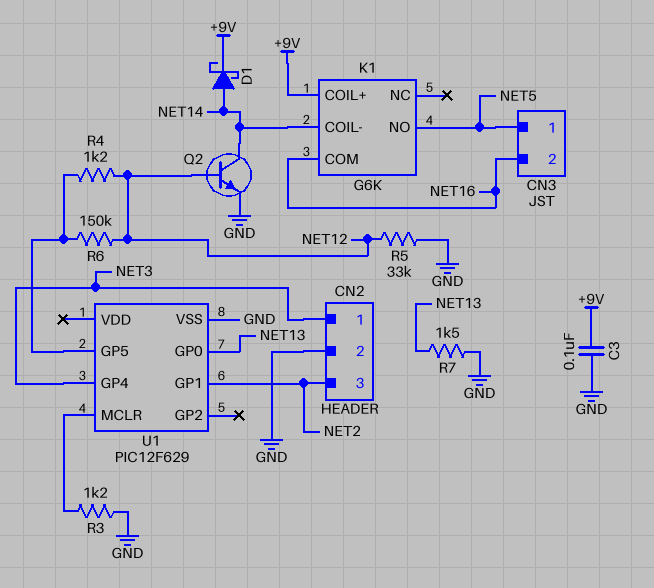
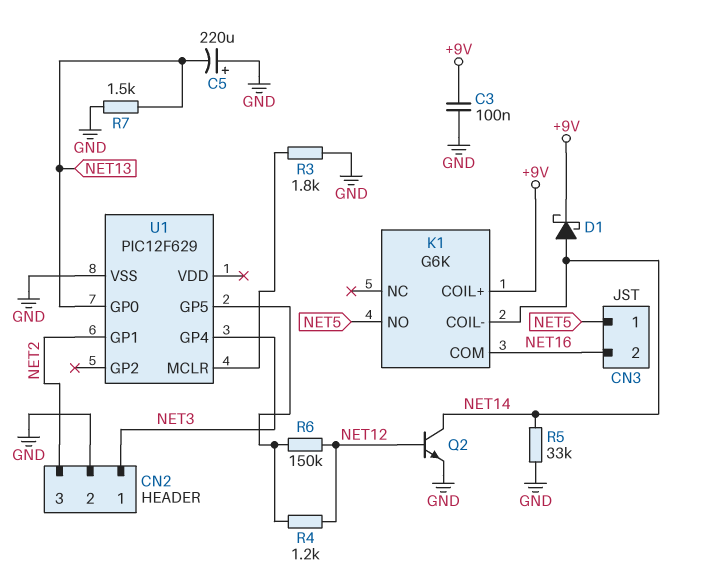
C5: none -> 220uF (plus GND, minus NET13)
R3: 1.2k (GND, U1/MCLR) -> 1.8k (GND, U1/MCLR)
R5: 33k (GND, NET12) -> 33k (GND, NET14)

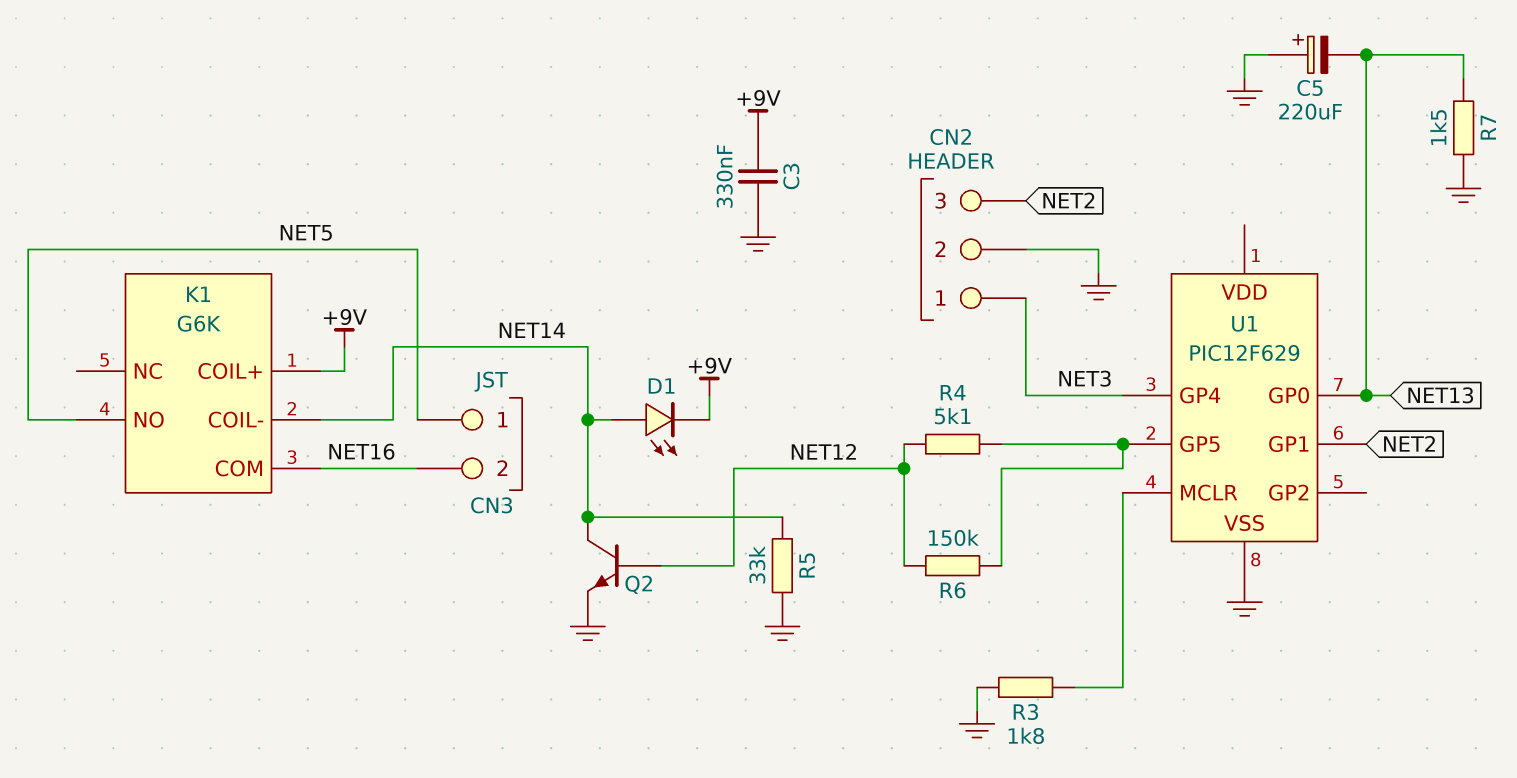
C3: 100nF (+9V, GND) -> 330nF (+9V, GND)
D1: schottky (A NET14, K +9V) -> LED (A NET14, K +9V)
R4: 1.2k (NET12, U1/GP5) -> 5.1k (NET12, U1/GP5)

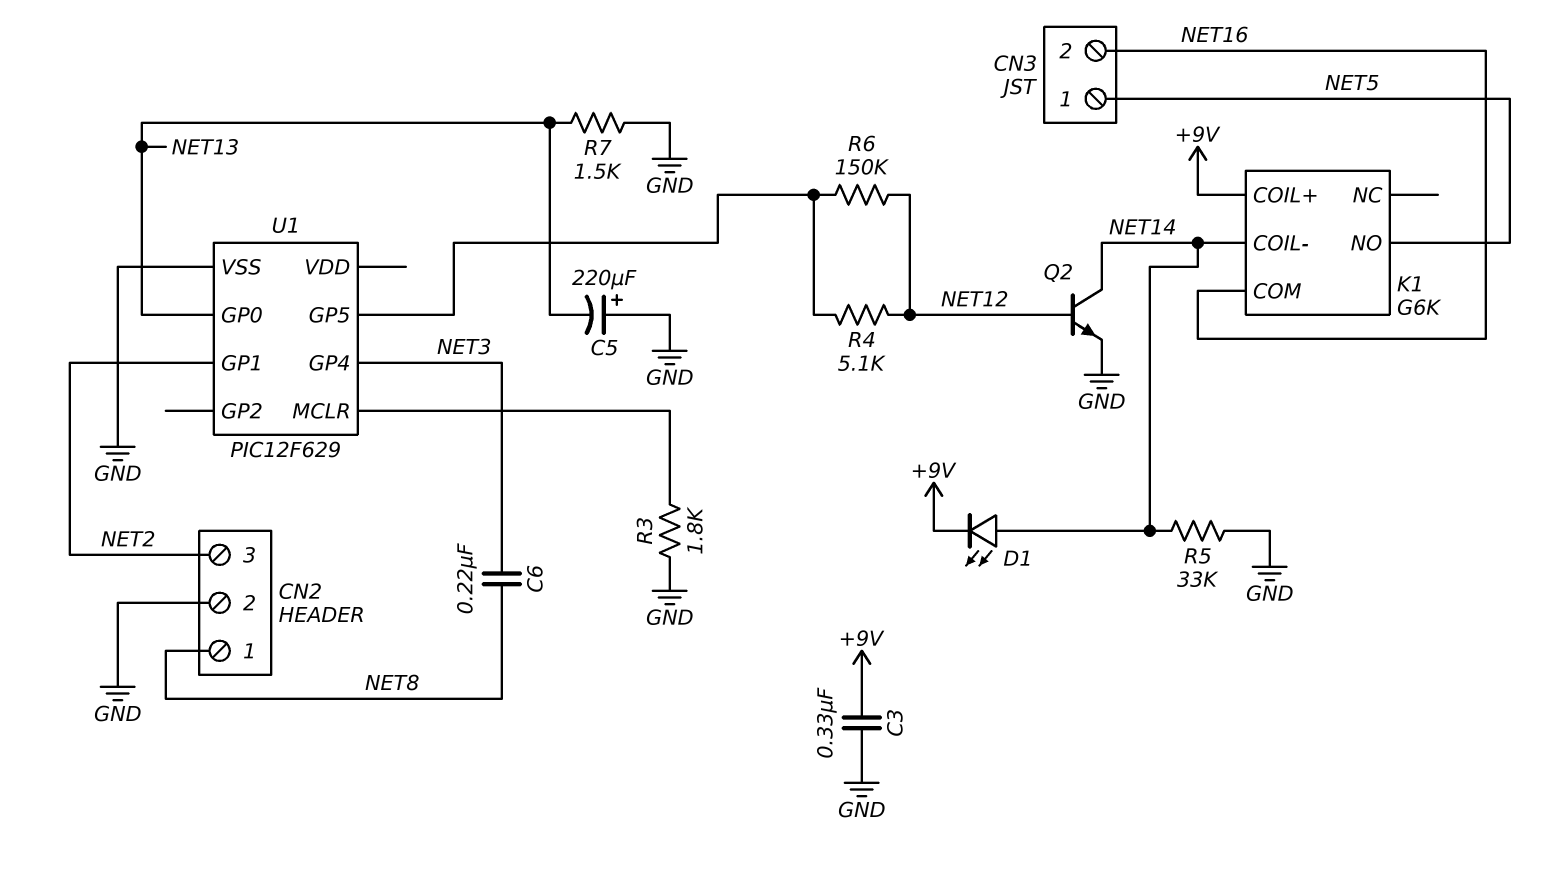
C6: none -> 220nF (NET3, NET8)
CN2 pin 1: NET3 -> NET8

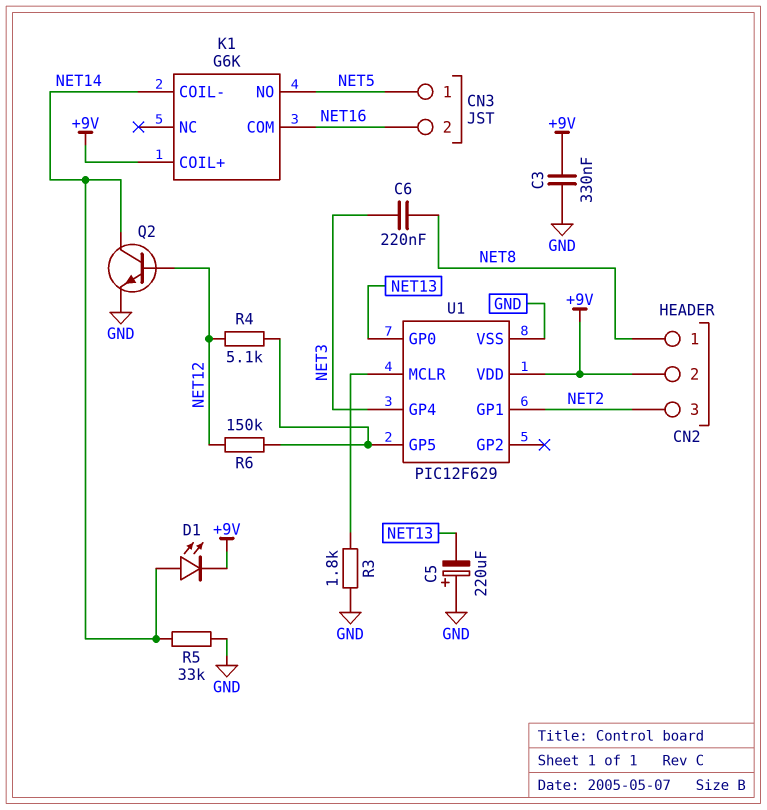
CN2 pin 2: GND -> +9V
R7: 1.5k (GND, NET13) -> none
U1 pin VDD: none -> +9V

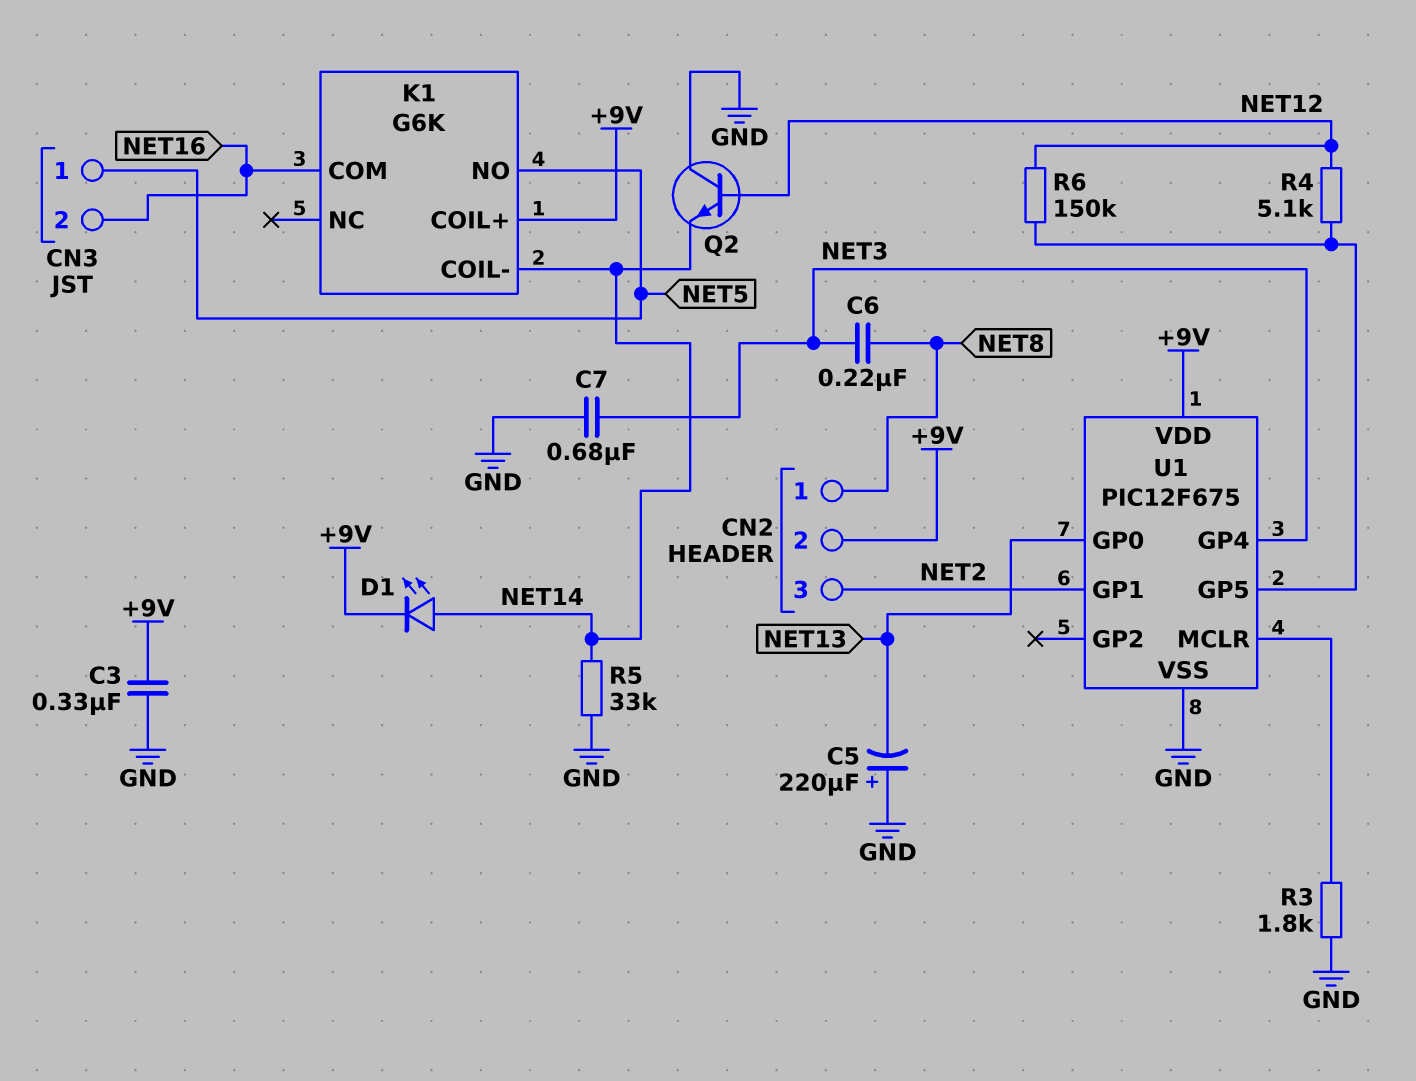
C7: none -> 680nF (GND, NET3)
Q2: NPN (B NET12, C NET14, E GND) -> NPN (B NET12, C GND, E NET14)
U1: PIC12F629 -> PIC12F675

